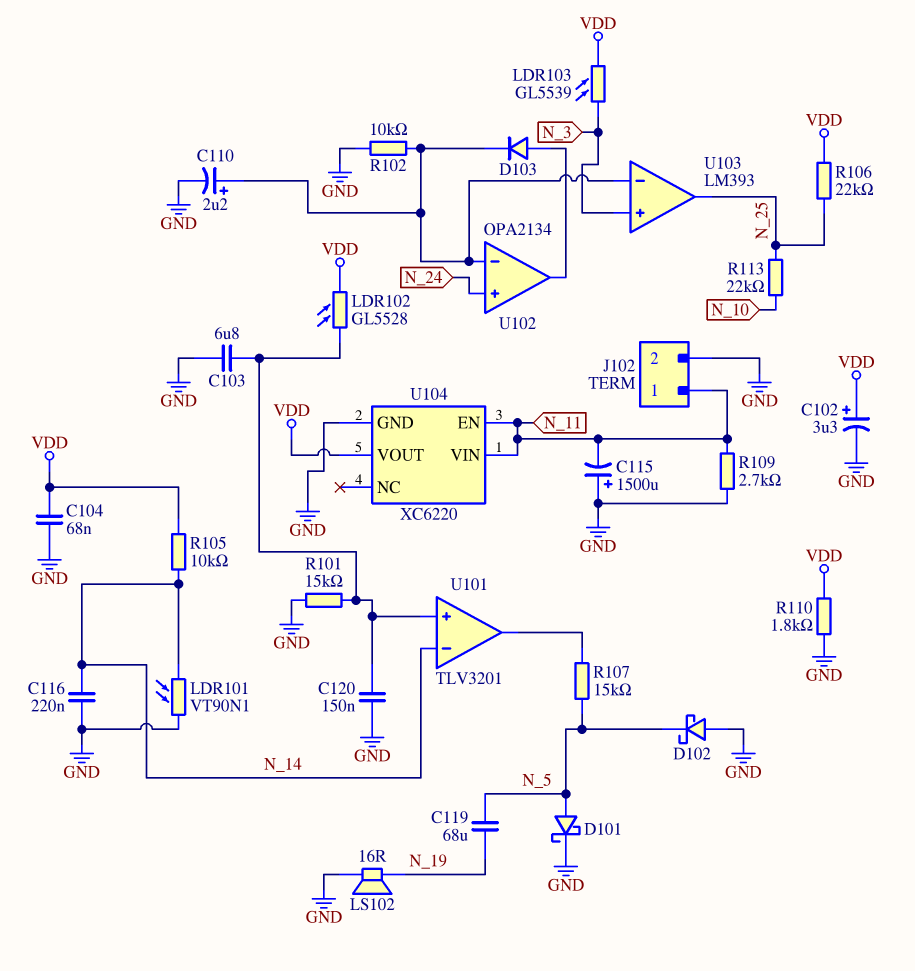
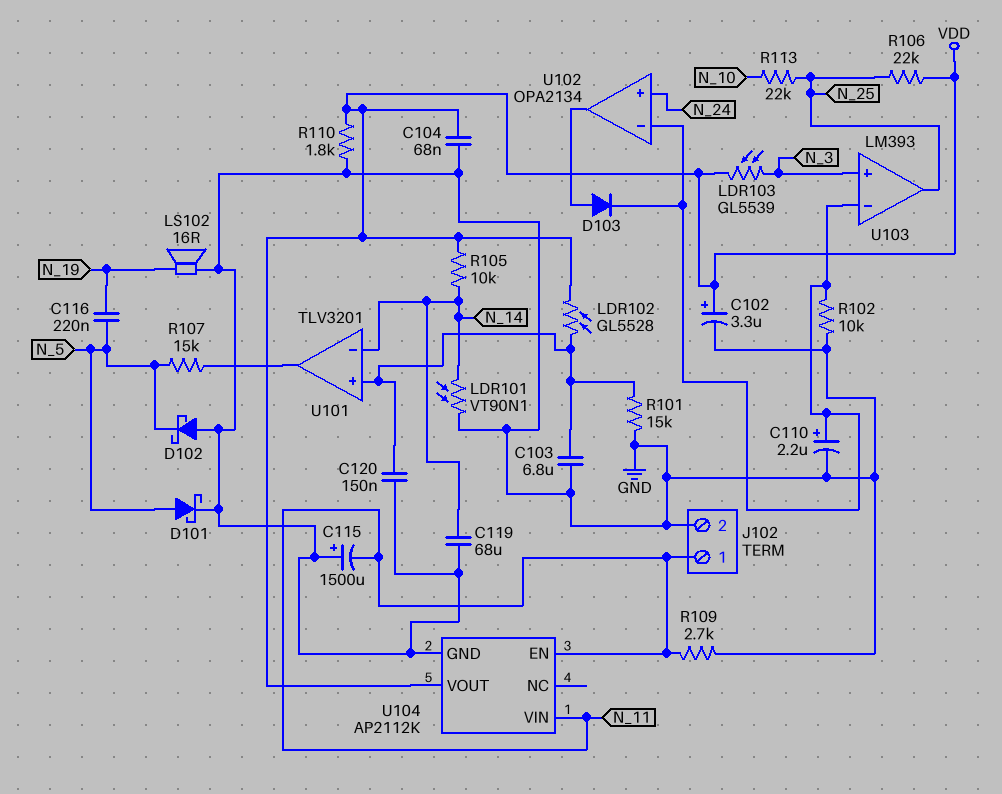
C116: 220nF (GND, N_14) -> 220nF (N_5, N_19)
C119: 68uF (N_5, N_19) -> 68uF (GND, N_14)
U104: XC6220 -> AP2112K

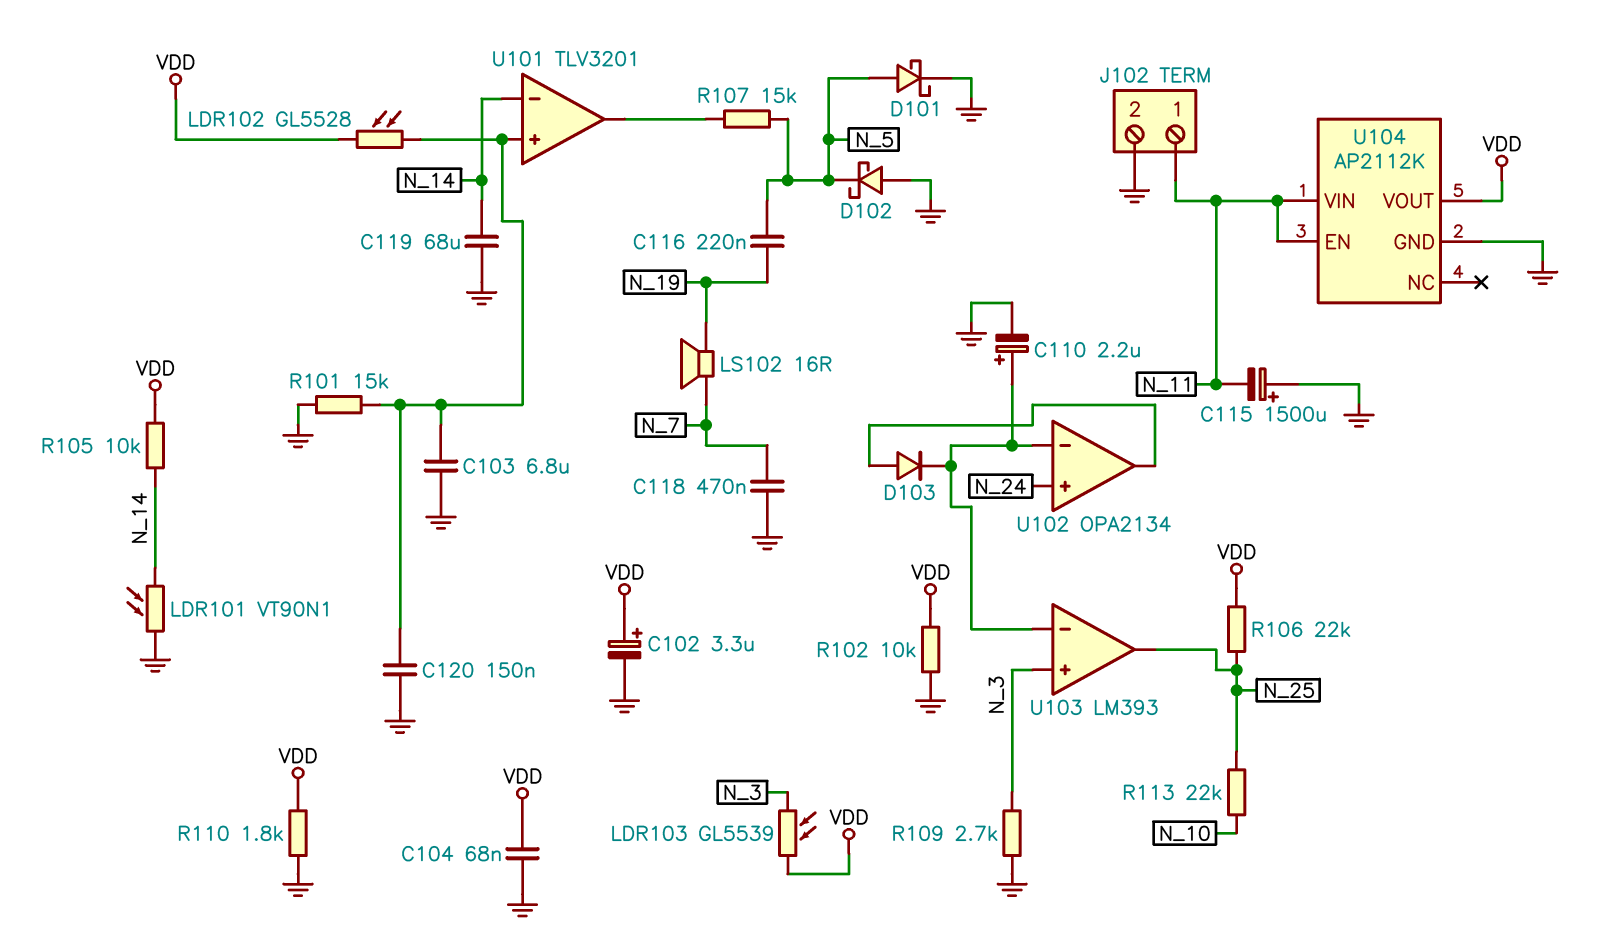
C118: none -> 470nF (GND, N_7)
LS102: speaker 16R (GND, N_19) -> speaker 16R (N_7, N_19)
R102: 10k (GND, U102/in-) -> 10k (GND, VDD)
R109: 2.7k (GND, N_11) -> 2.7k (GND, N_3)

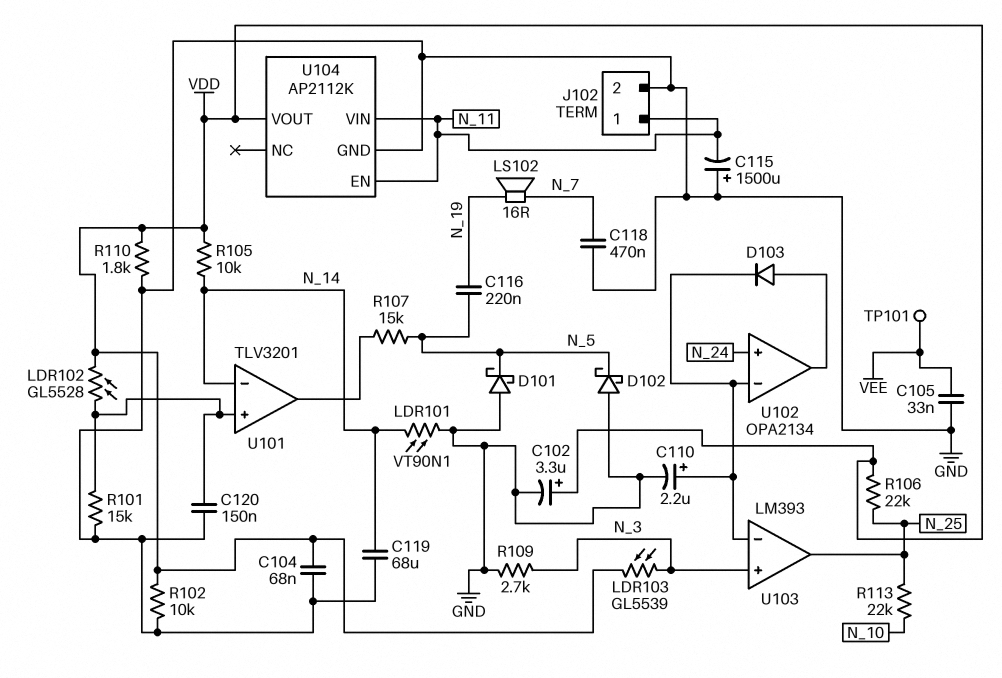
C103: 6.8uF (GND, U101/in+) -> none
C105: none -> 33nF (GND, VEE)
D101: schottky (A N_5, K GND) -> schottky (A GND, K N_5)
TP101: none -> test point (VEE)

